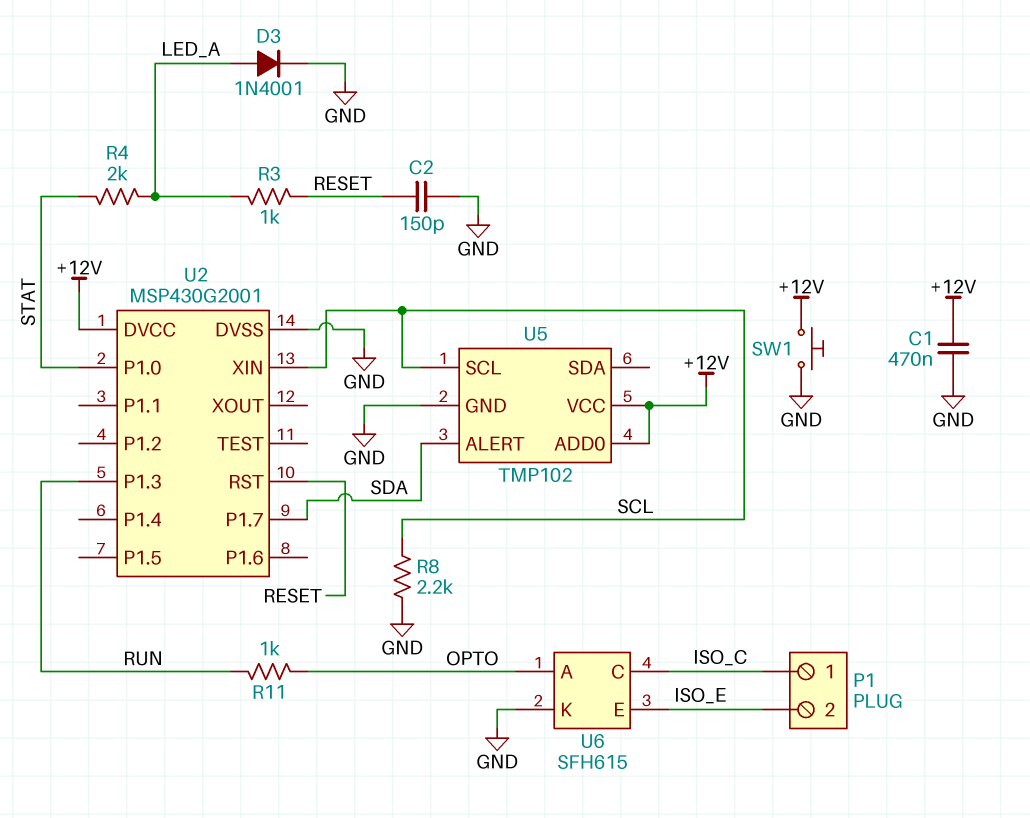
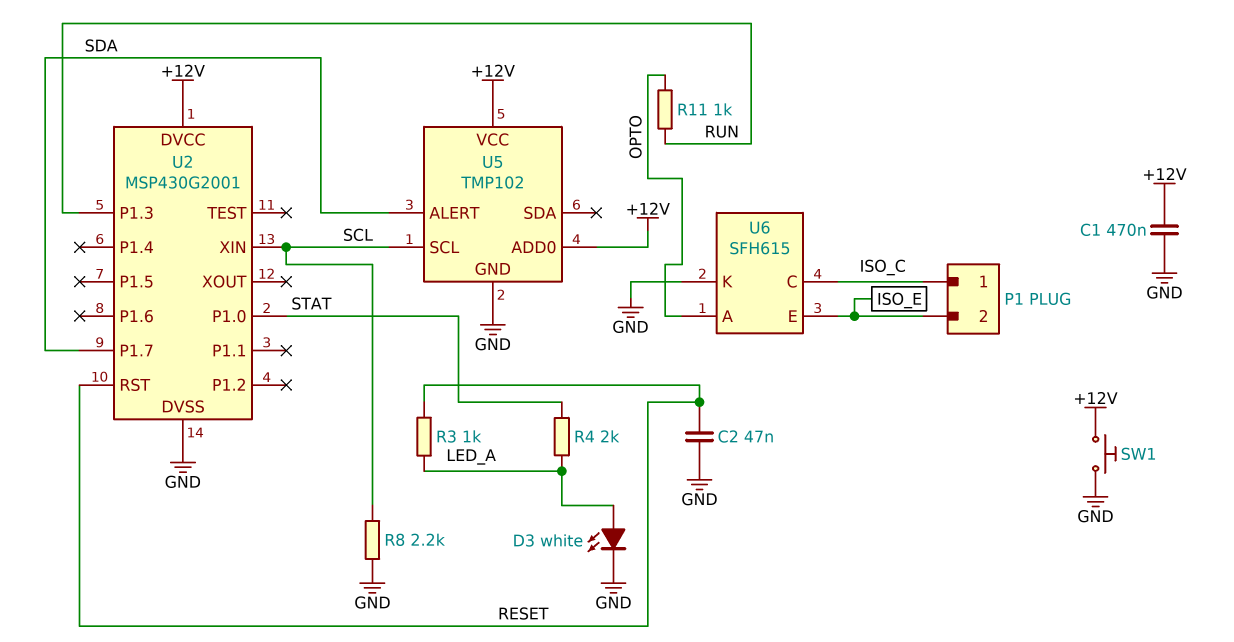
C2: 150pF (GND, RESET) -> 47nF (GND, RESET)
D3: diode 1N4001 (A LED_A, K GND) -> LED white (A LED_A, K GND)

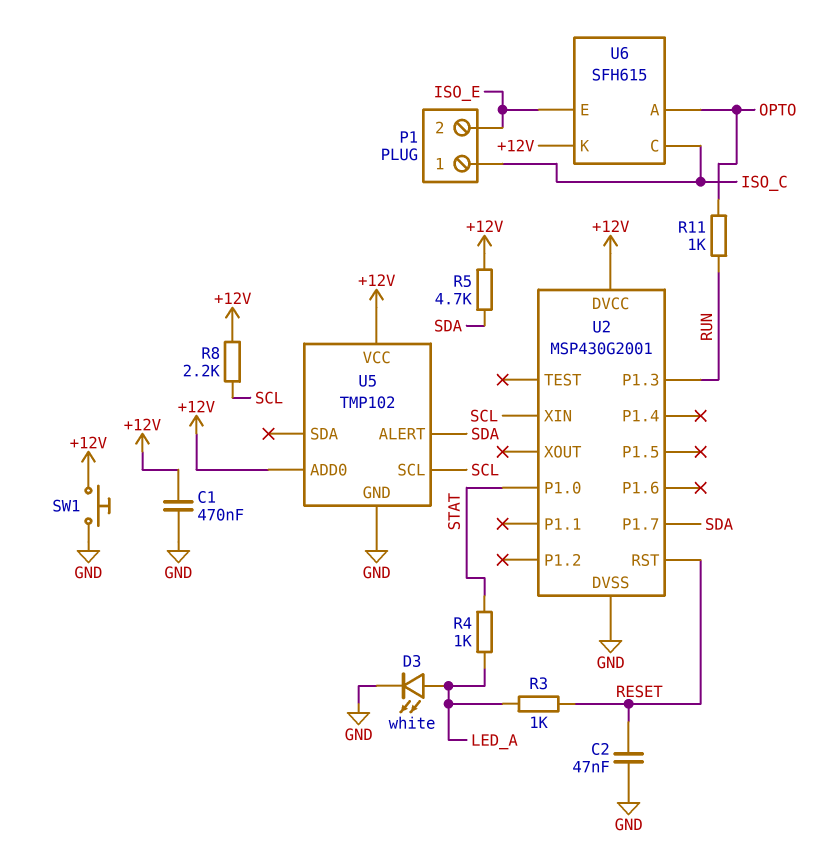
R4: 2k (LED_A, STAT) -> 1k (LED_A, STAT)
R5: none -> 4.7k (+12V, SDA)
R8: 2.2k (GND, SCL) -> 2.2k (+12V, SCL)
U6 pin K: GND -> +12V

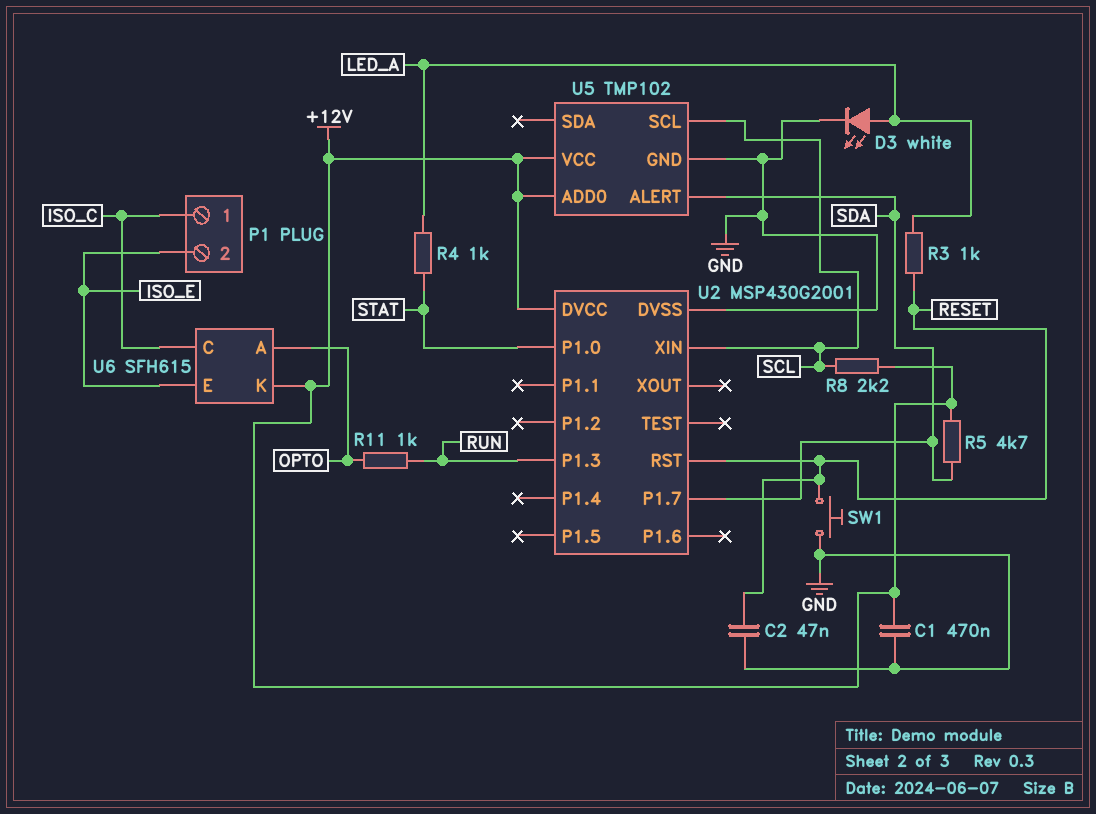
SW1: button (+12V, GND) -> button (GND, RESET)

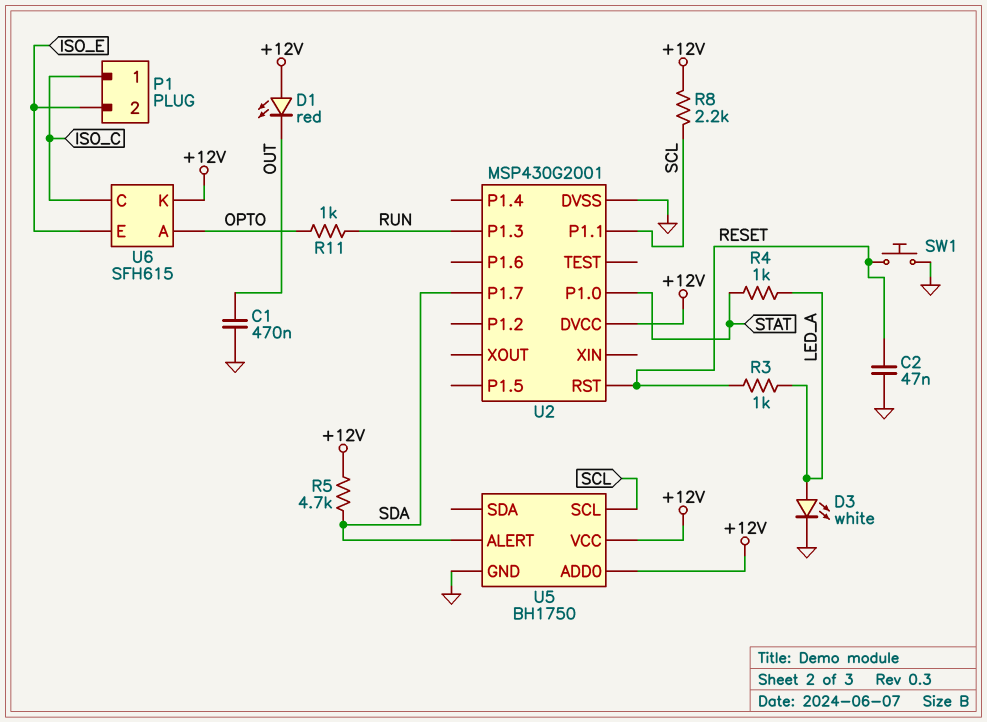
C1: 470nF (+12V, GND) -> 470nF (GND, OUT)
D1: none -> LED red (A +12V, K OUT)
U2 pin P1.1: none -> SCL
U2 pin XIN: SCL -> none
U5: TMP102 -> BH1750

